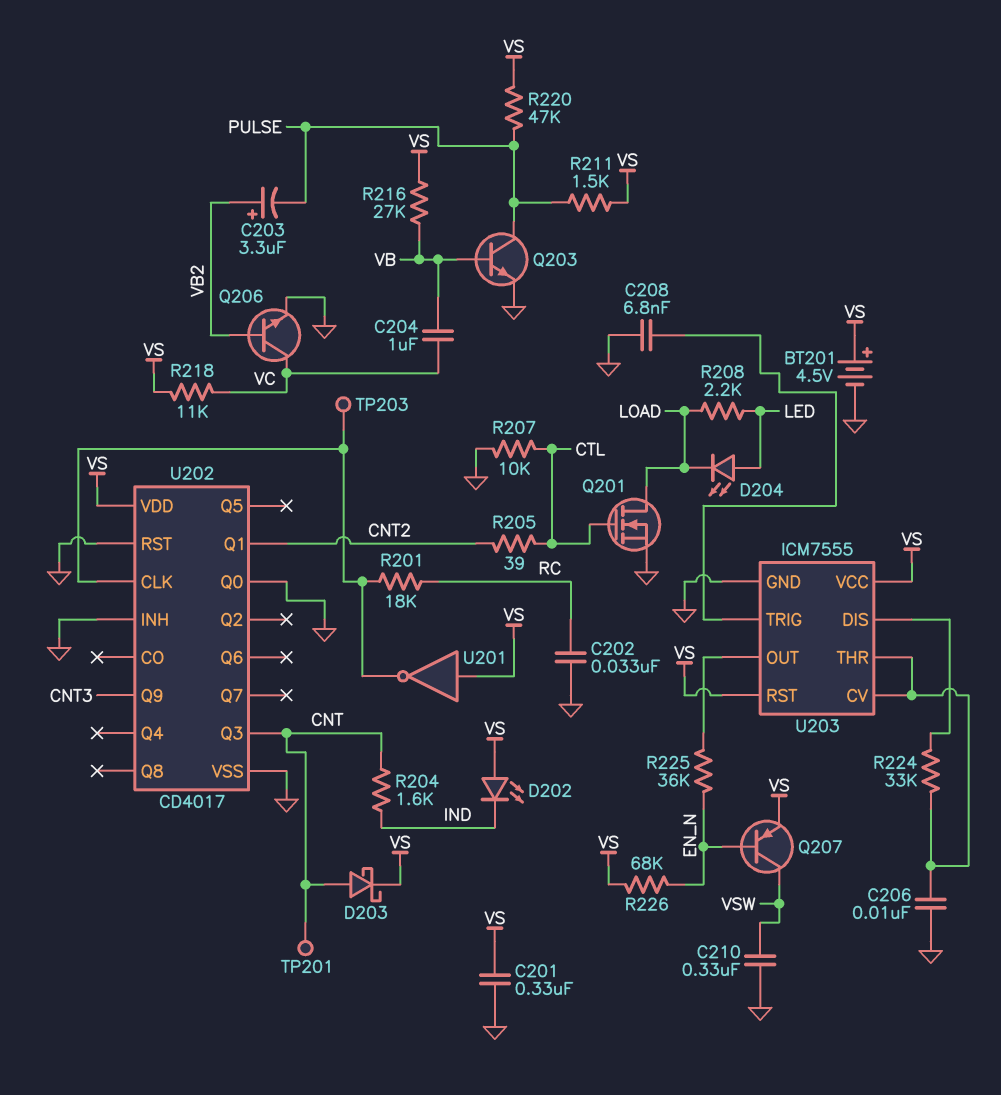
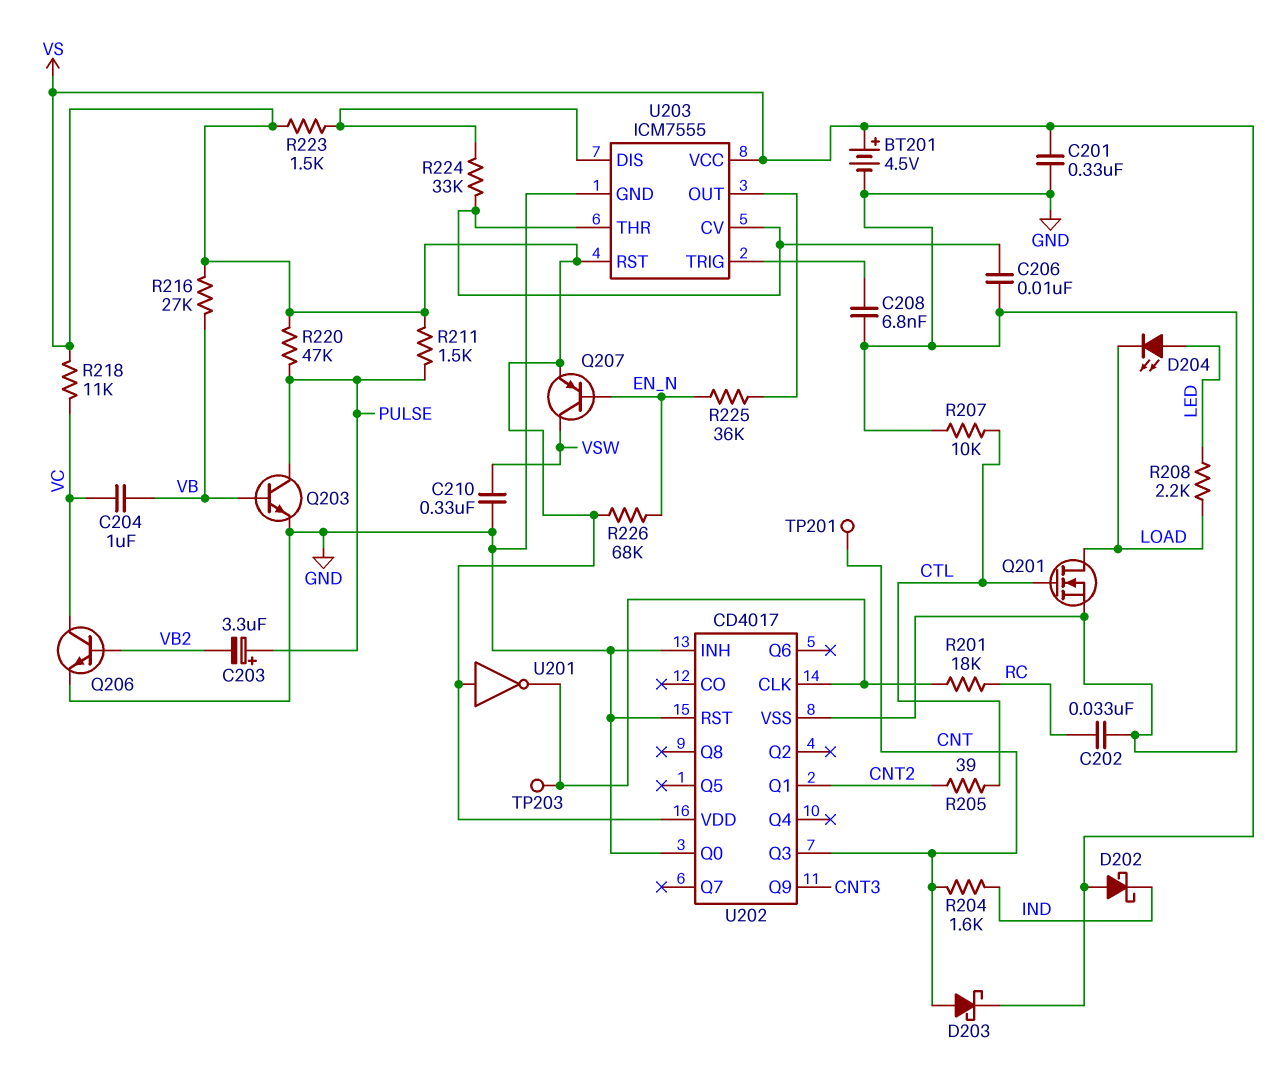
C203: 3.3uF (plus VB2, minus PULSE) -> 3.3uF (plus PULSE, minus VB2)
D202: LED (A VS, K IND) -> schottky (A VS, K IND)
R223: none -> 1.5k (U203/DIS, VS)

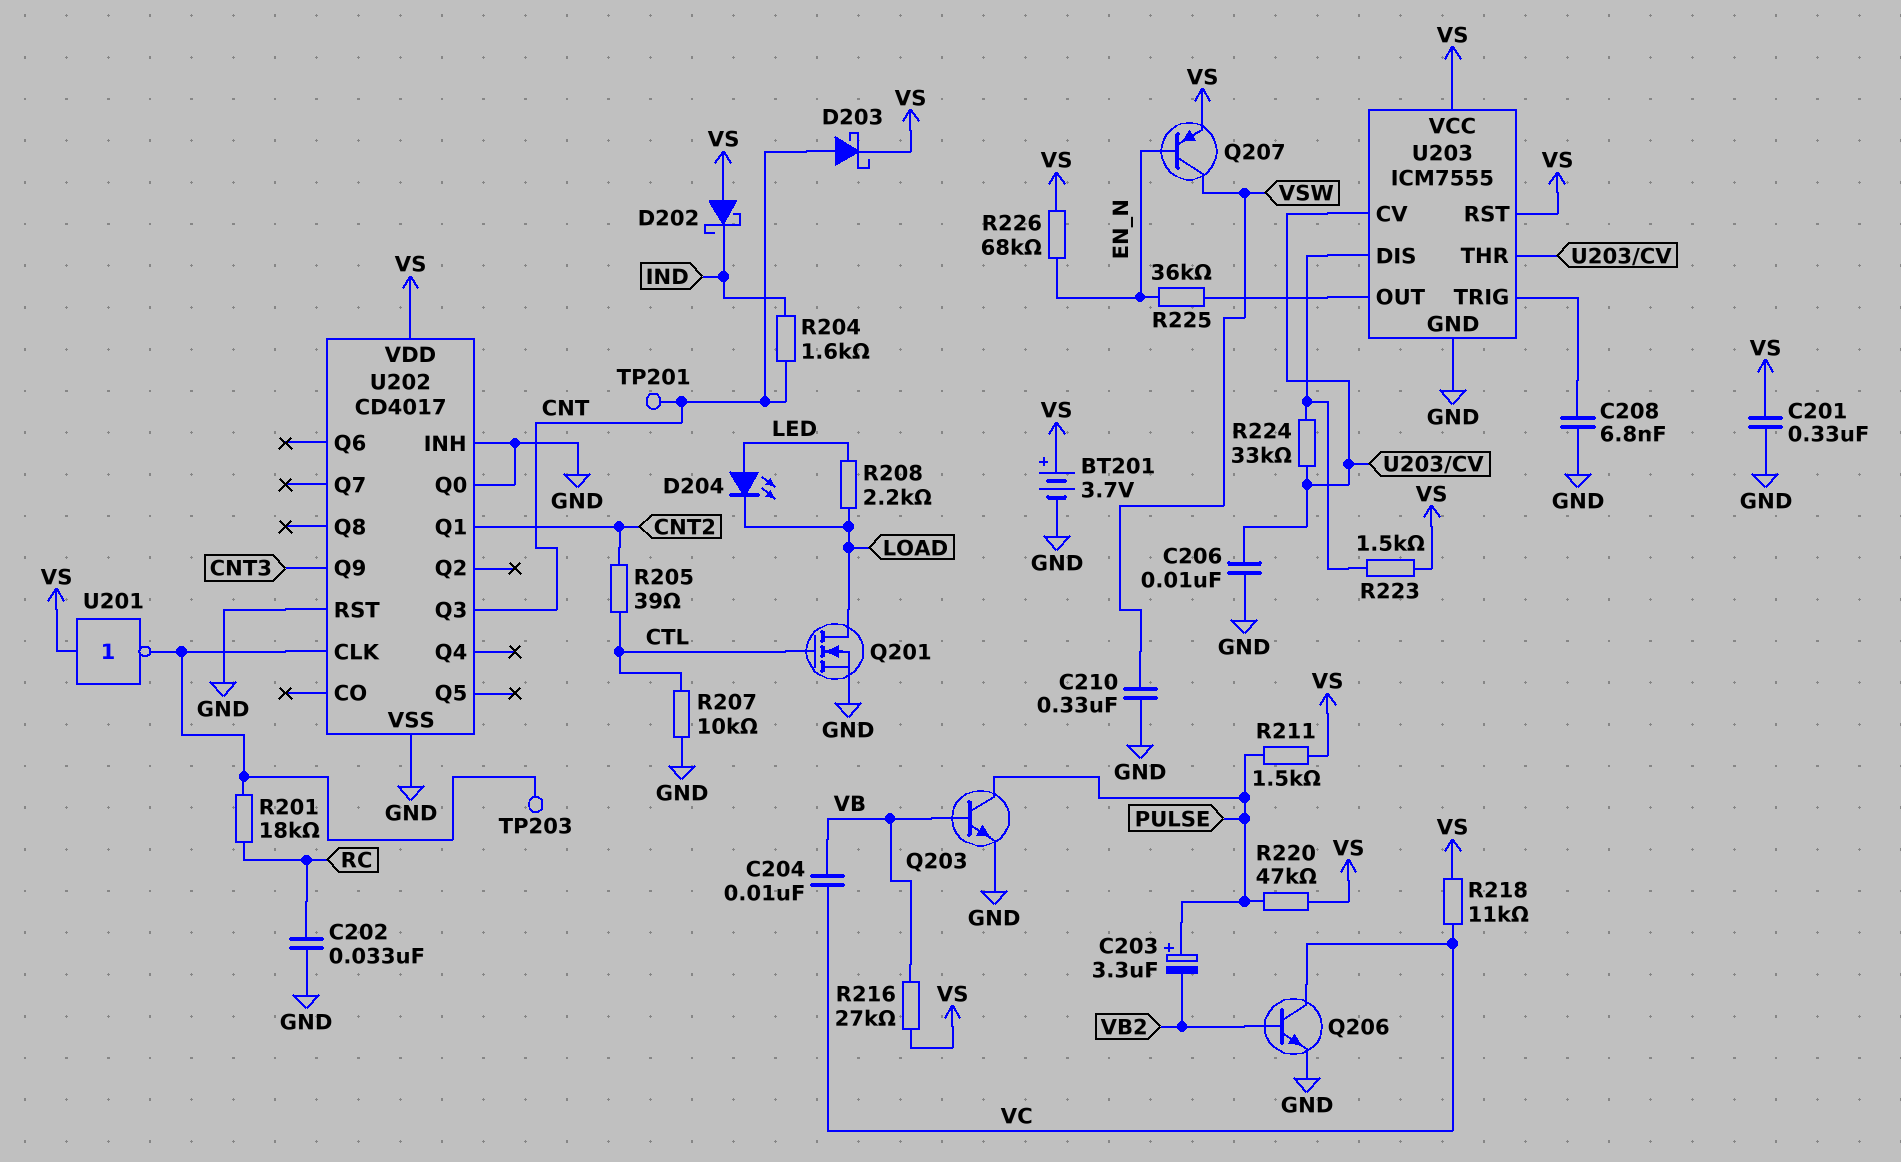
BT201: 4.5V (plus VS, minus GND) -> 3.7V (plus VS, minus GND)
C204: 1uF (VB, VC) -> 10nF (VB, VC)

